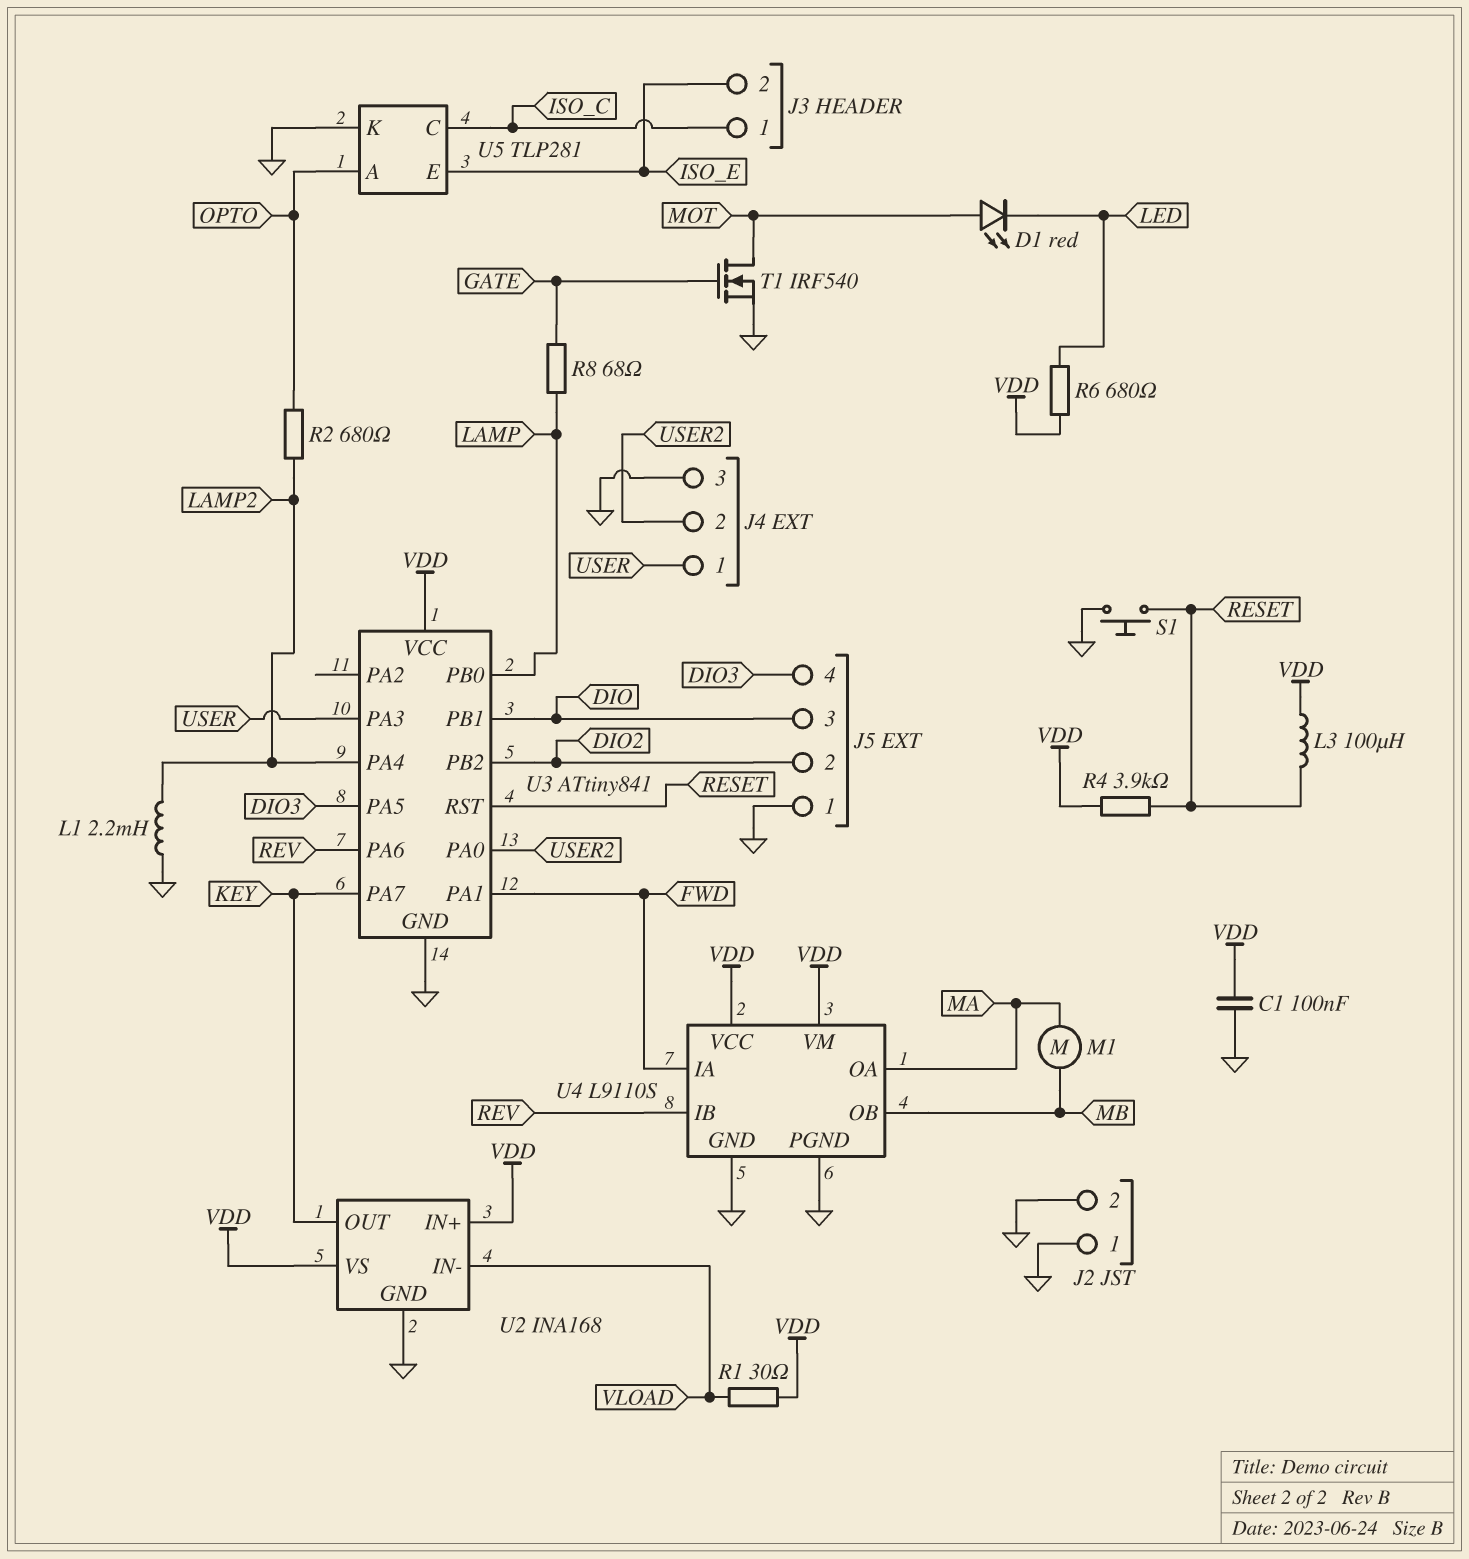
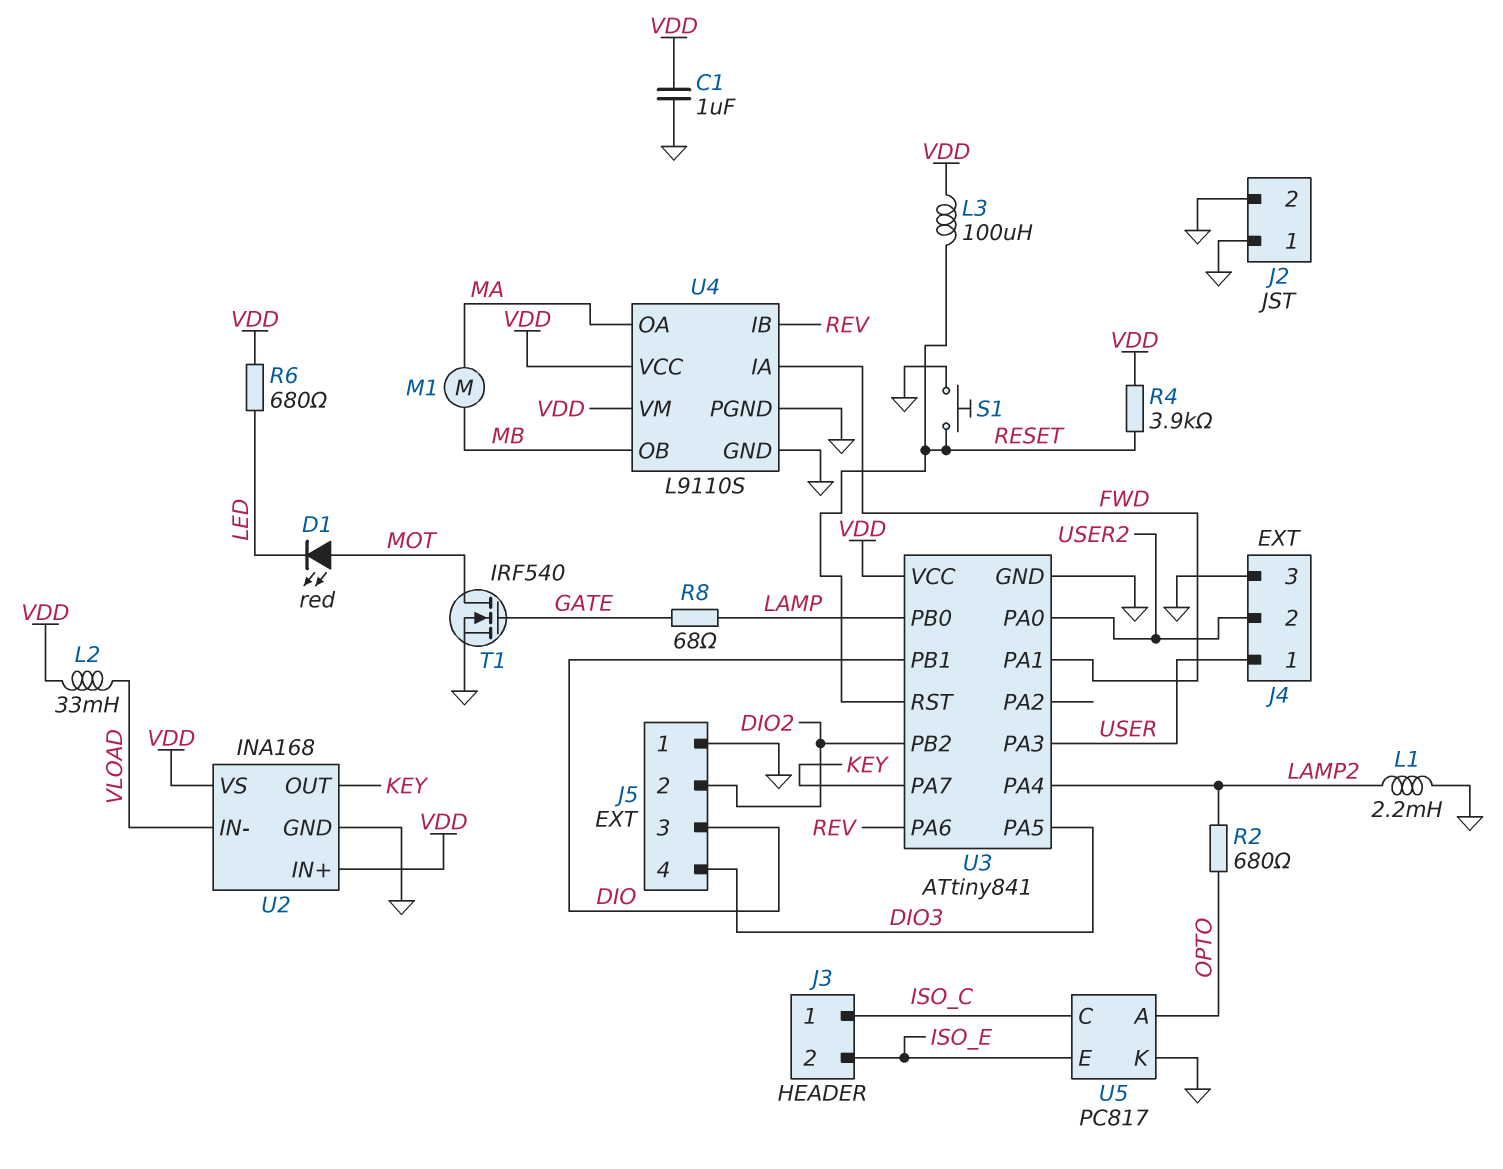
C1: 100nF (GND, VDD) -> 1uF (GND, VDD)
L2: none -> 33mH (VDD, VLOAD)
R1: 30 (VDD, VLOAD) -> none
U5: TLP281 -> PC817

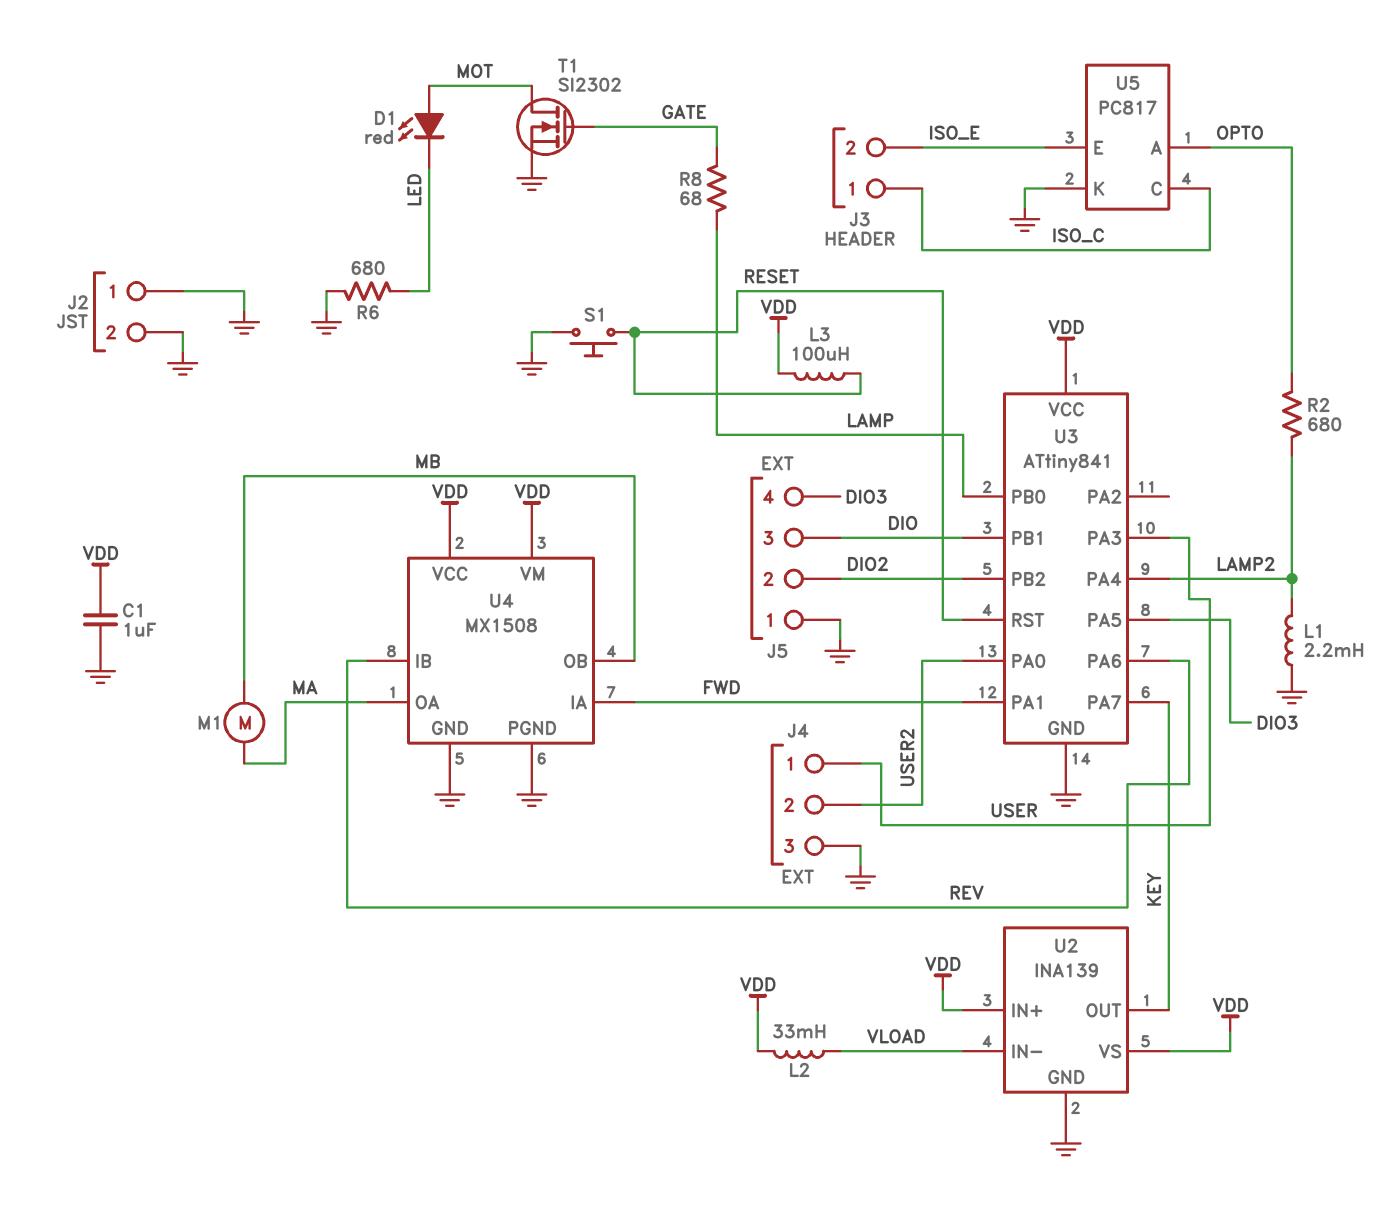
R4: 3.9k (RESET, VDD) -> none
R6: 680 (LED, VDD) -> 680 (GND, LED)
T1: NMOS IRF540 (G GATE, D MOT, S GND) -> NMOS SI2302 (G GATE, D MOT, S GND)
U2: INA168 -> INA139
U4: L9110S -> MX1508

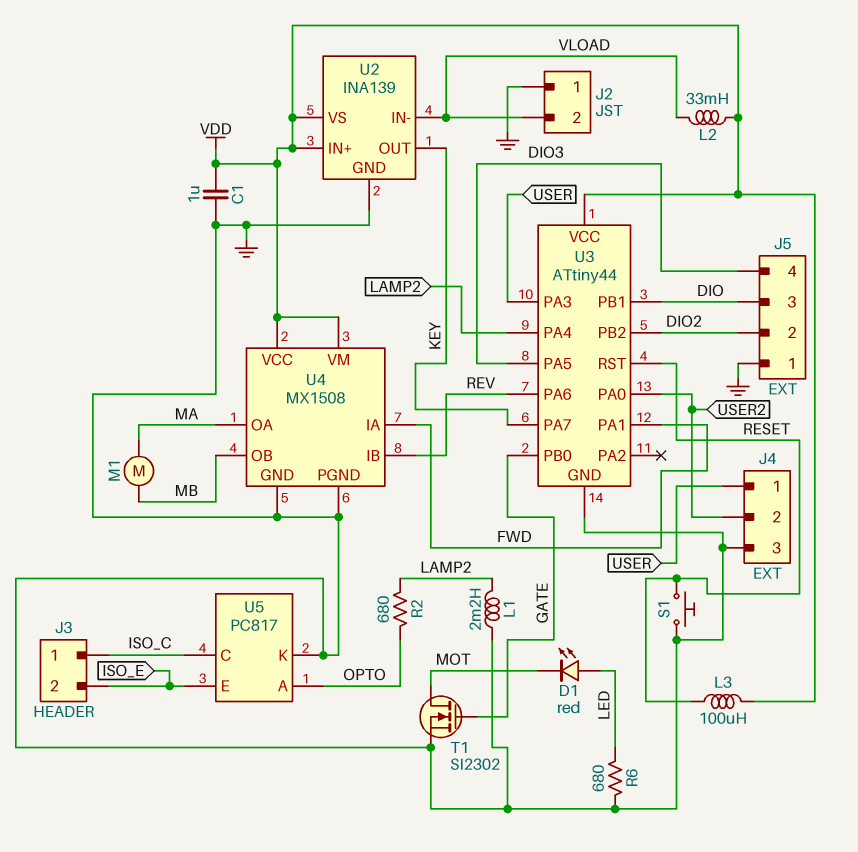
D1: LED red (A MOT, K LED) -> LED red (A LED, K MOT)
J2 pin 2: GND -> VLOAD
R8: 68 (GATE, LAMP) -> none
U3: ATtiny841 -> ATtiny44
U3 pin PB0: LAMP -> GATE

